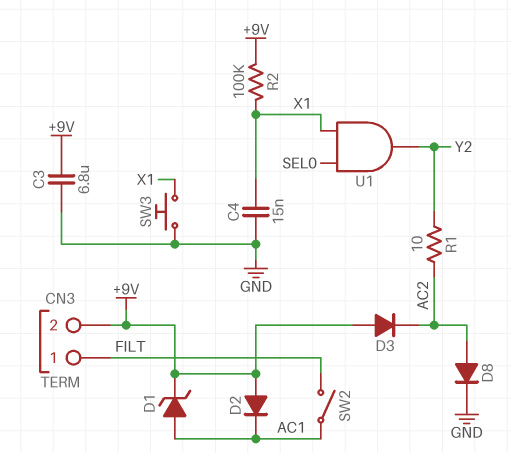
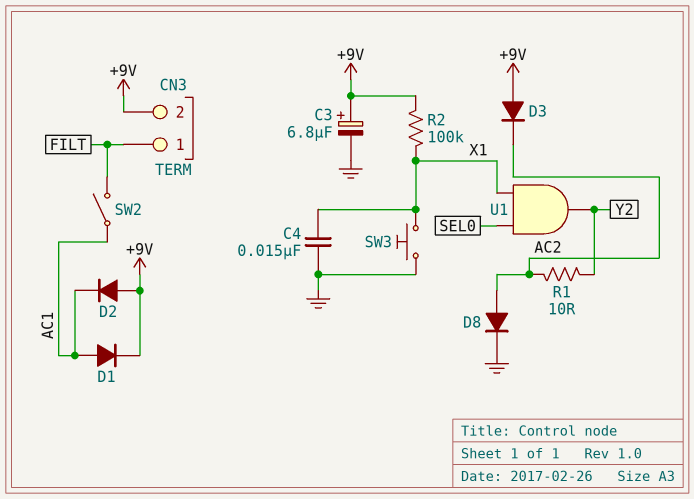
C3: 6.8uF (+9V, GND) -> 6.8uF (plus +9V, minus GND)
D1: zener (A AC1, K +9V) -> diode (A AC1, K +9V)

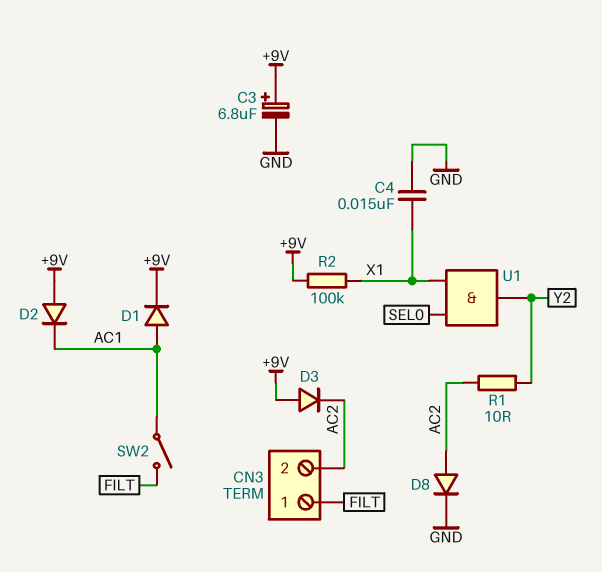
CN3 pin 2: +9V -> AC2
SW3: button (GND, X1) -> none

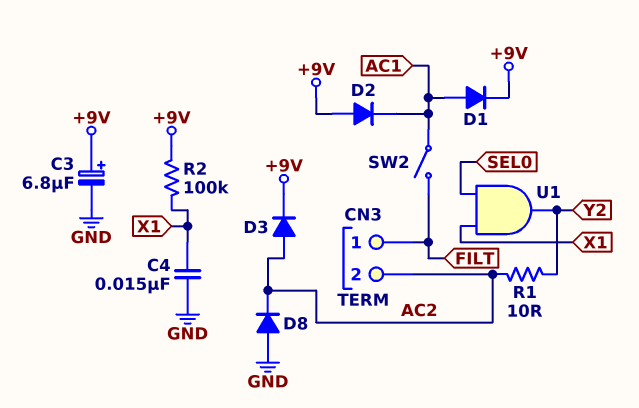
D3: diode (A +9V, K AC2) -> diode (A AC2, K +9V)
D8: diode (A AC2, K GND) -> diode (A GND, K AC2)

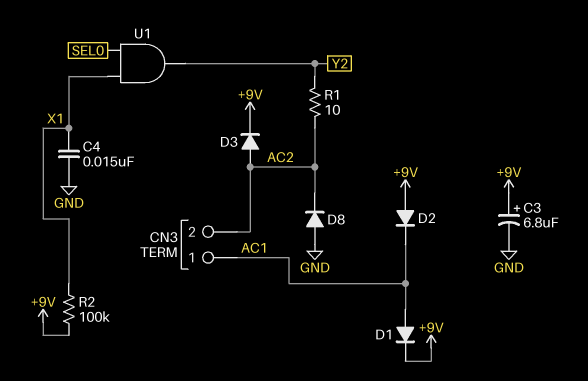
CN3 pin 1: FILT -> AC1
SW2: switch (AC1, FILT) -> none

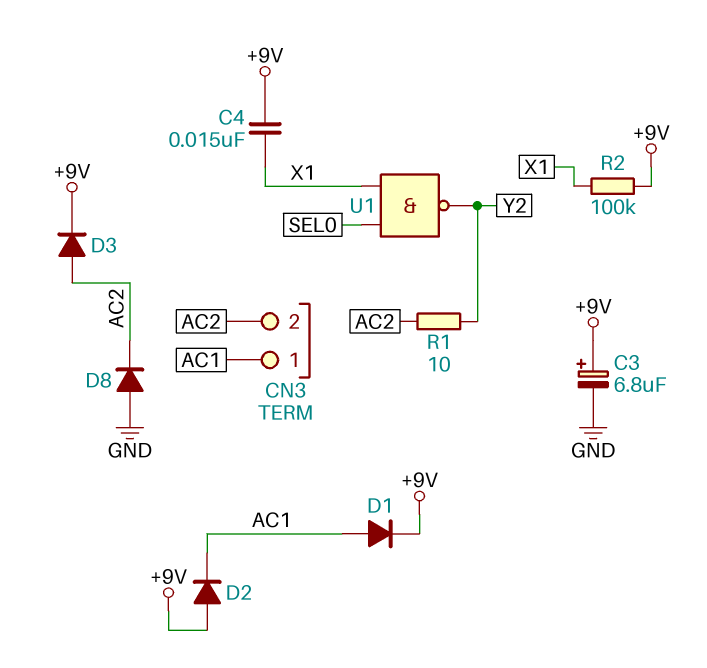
C4: 15nF (GND, X1) -> 15nF (+9V, X1)
U1: AND (in SEL0, in X1, out Y2) -> NAND (in SEL0, in X1, out Y2)

